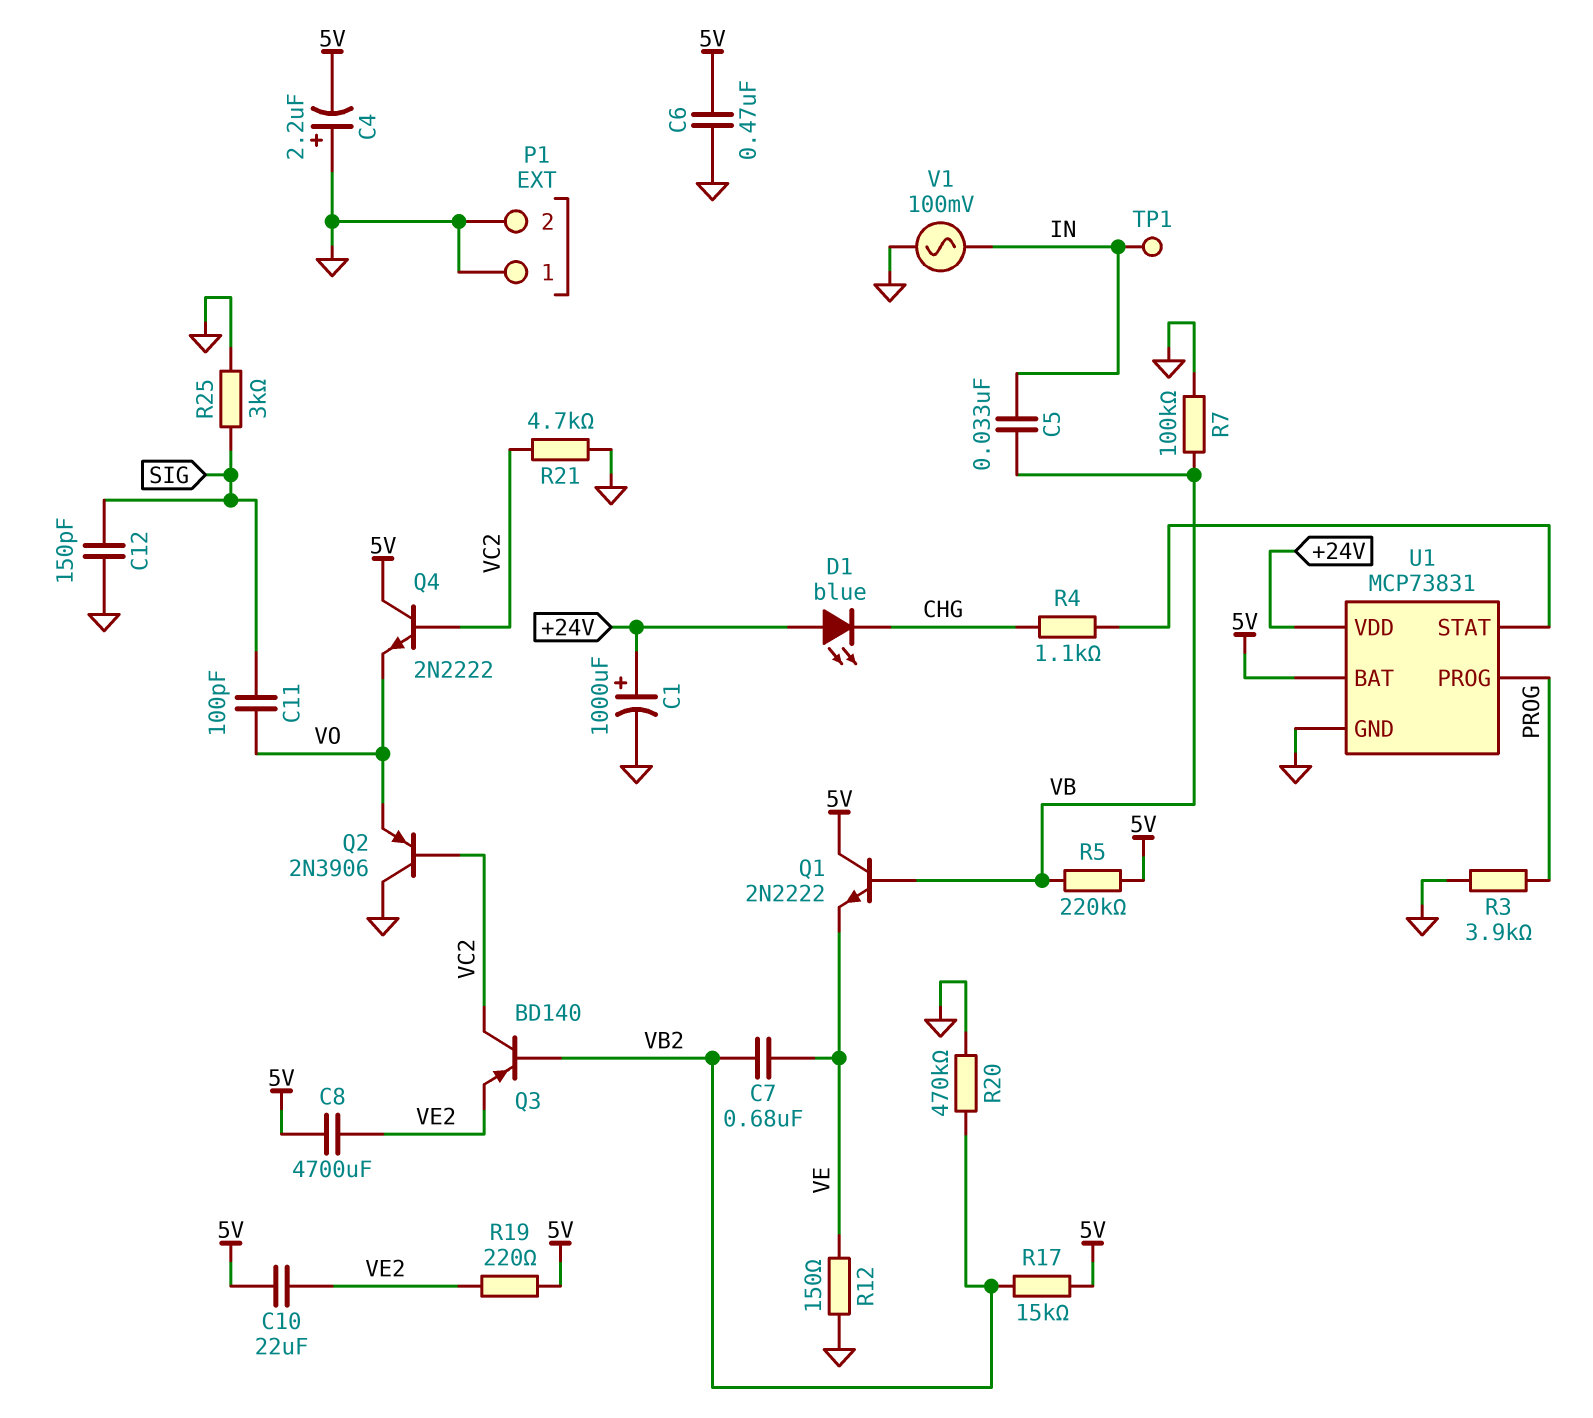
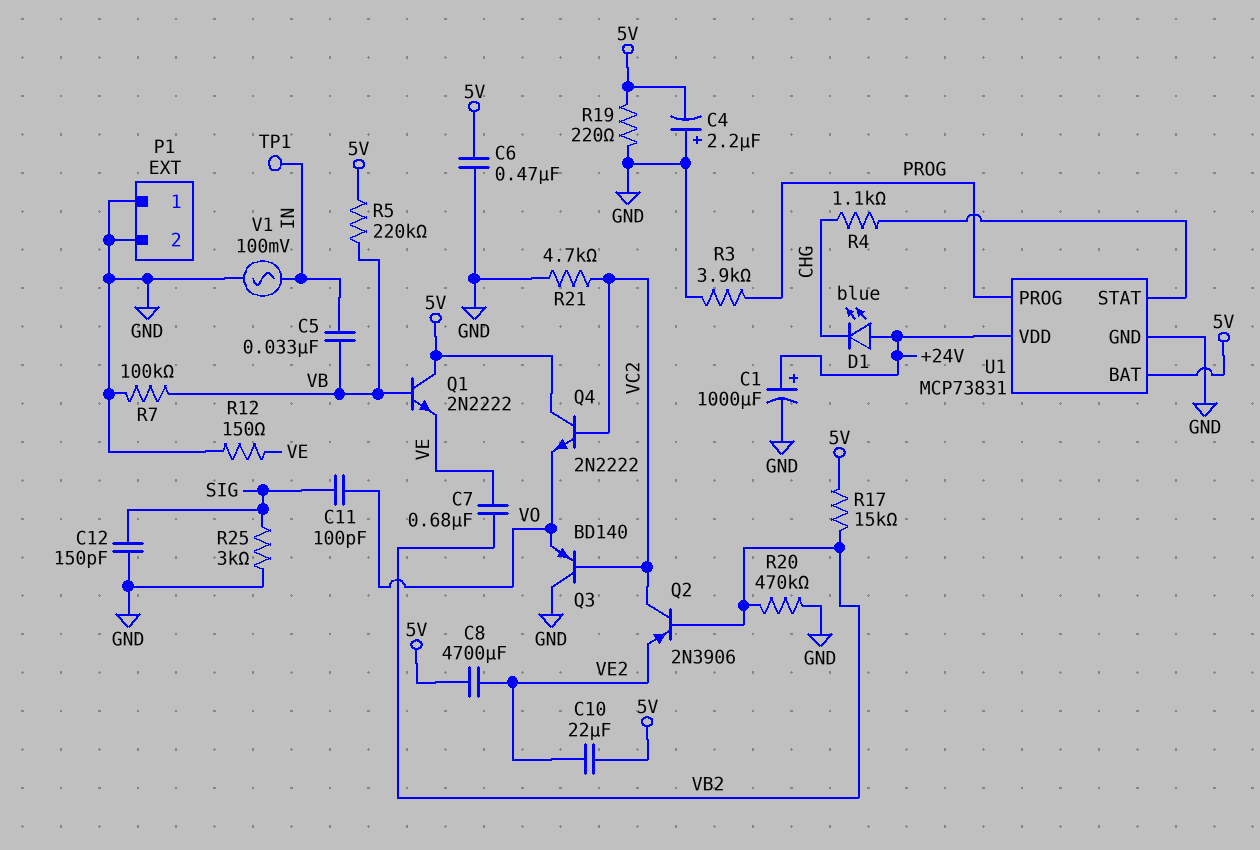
Q2: PNP 2N3906 (B VC2, C GND, E VO) -> PNP 2N3906 (B VB2, C VC2, E VE2)
Q3: PNP BD140 (B VB2, C VC2, E VE2) -> PNP BD140 (B VC2, C GND, E VO)
R19: 220 (5V, VE2) -> 220 (5V, GND)

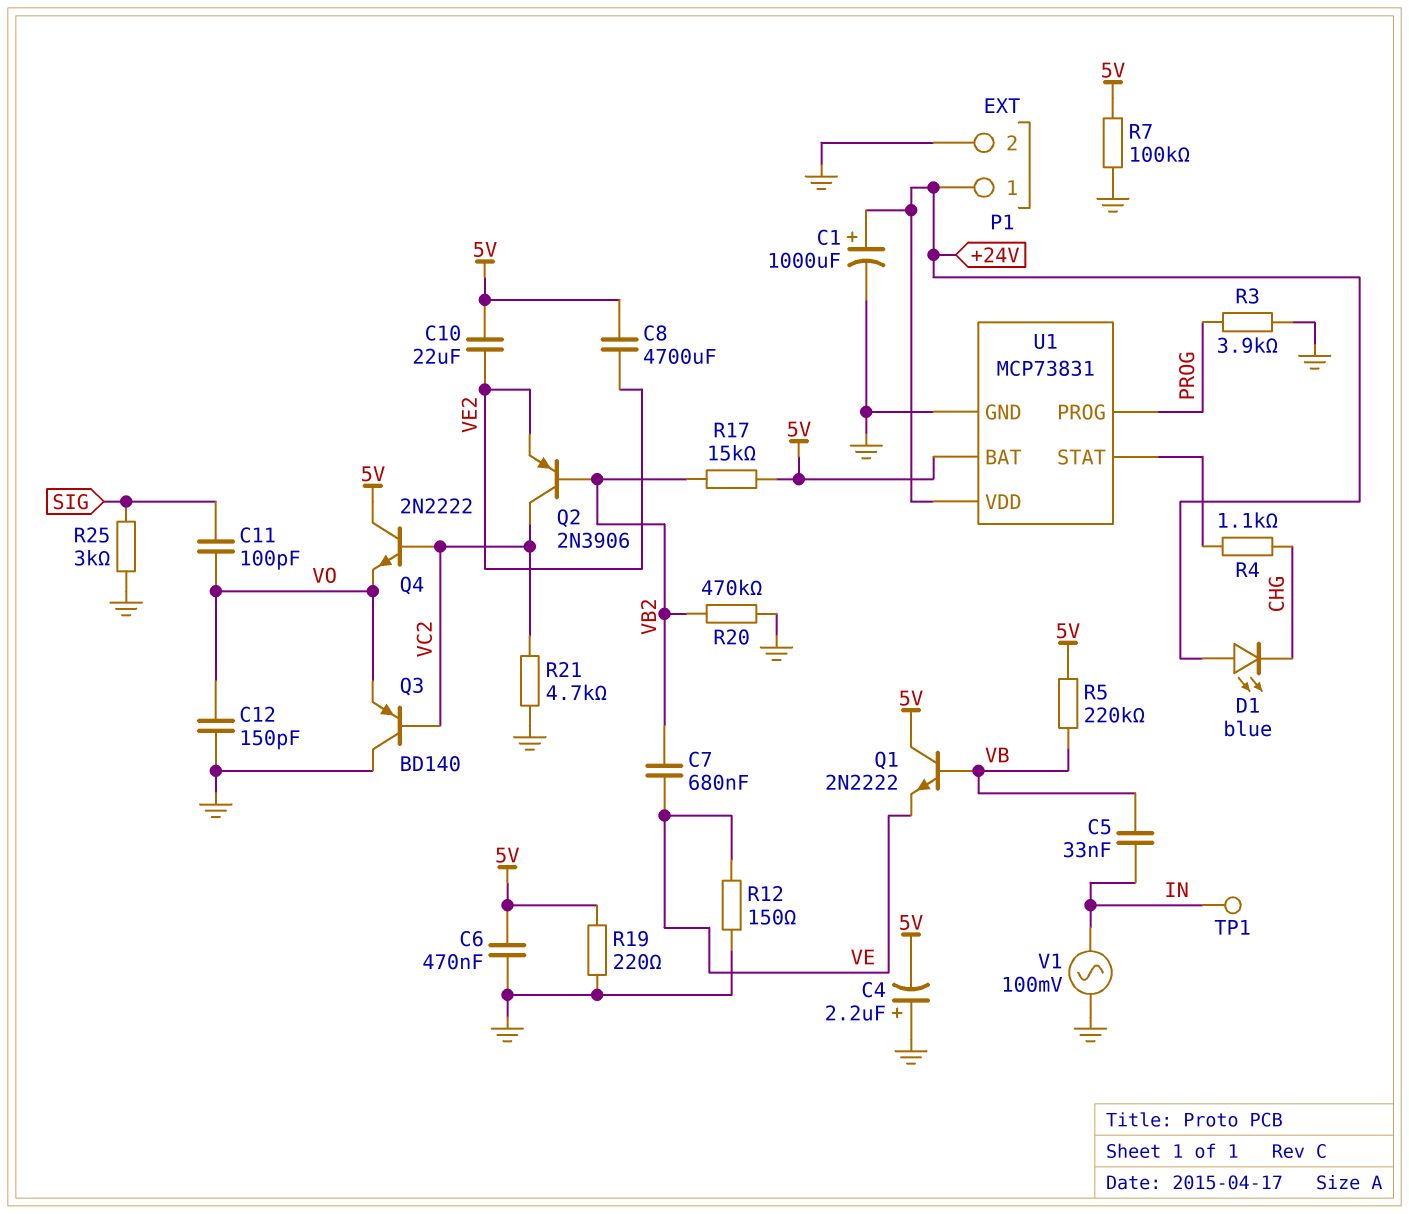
C12: 150pF (GND, SIG) -> 150pF (GND, VO)
P1 pin 1: GND -> +24V
R7: 100k (GND, VB) -> 100k (5V, GND)

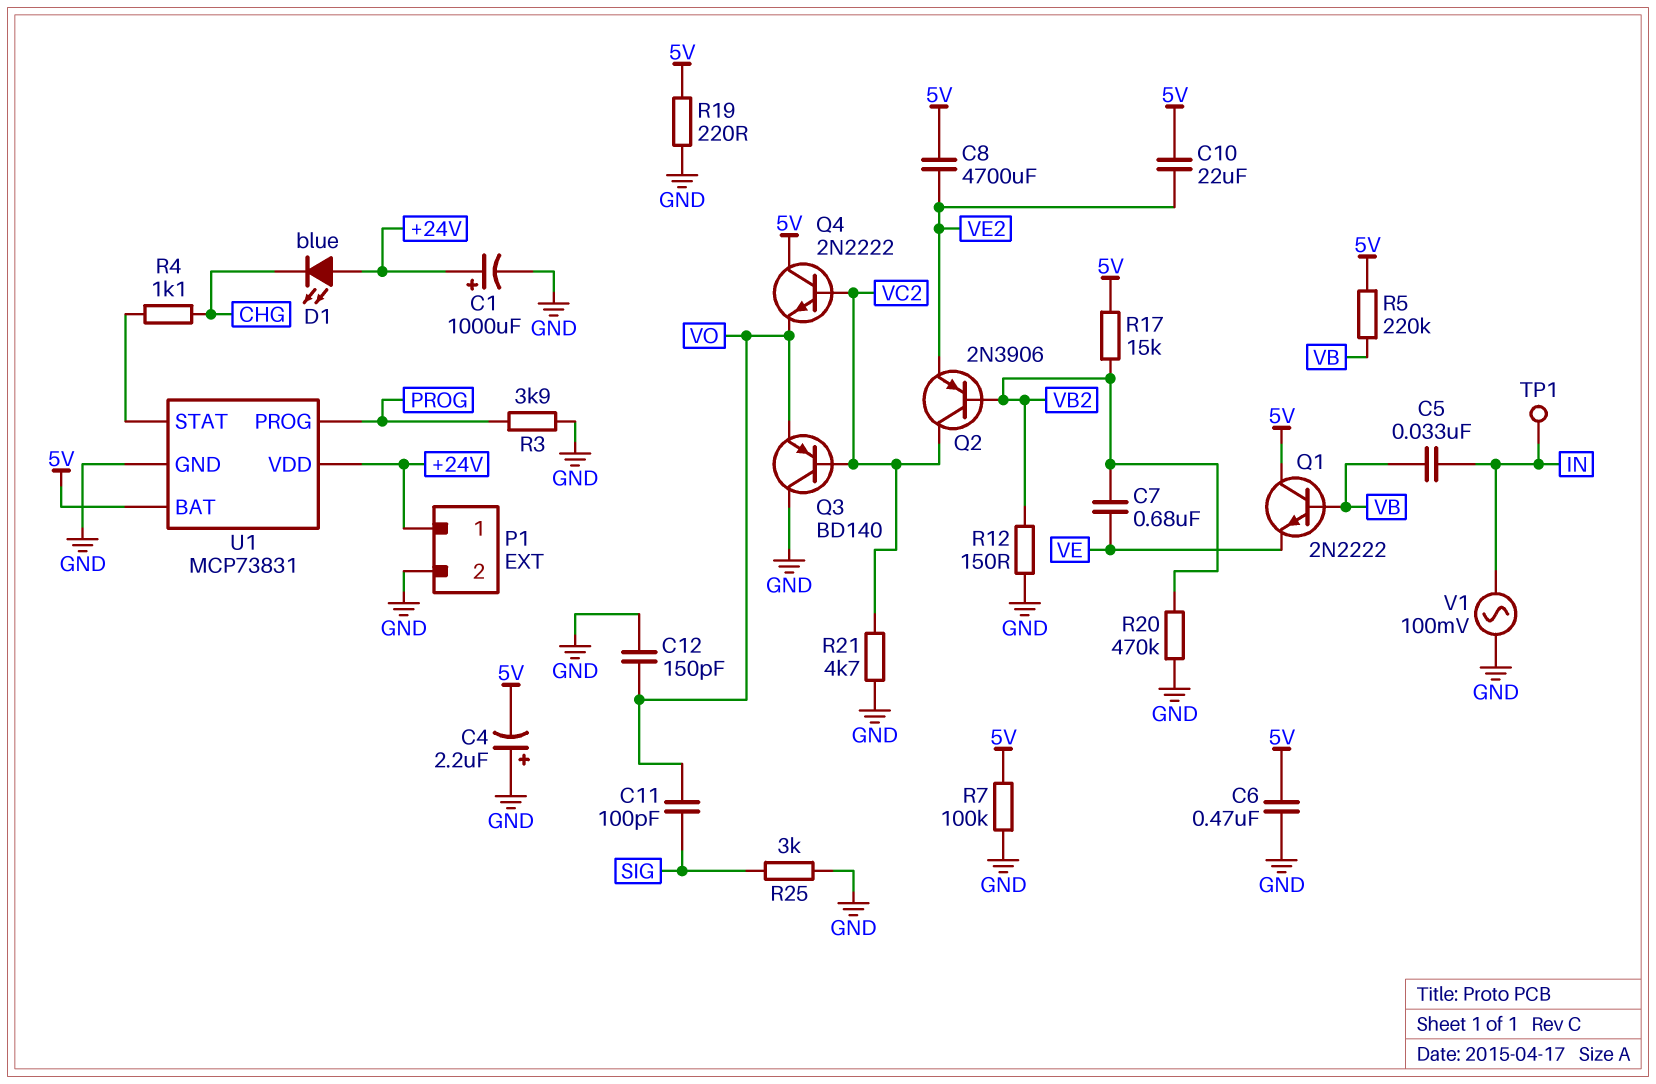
R12: 150 (GND, VE) -> 150 (GND, VB2)

